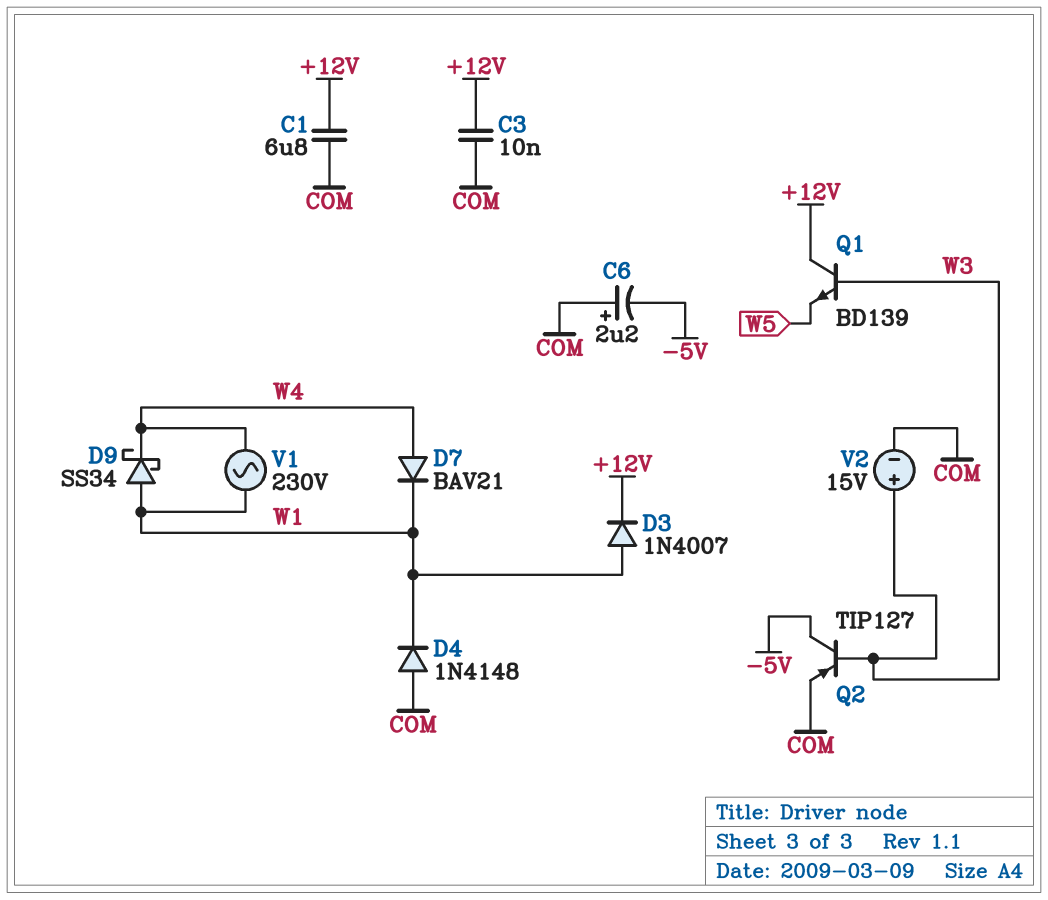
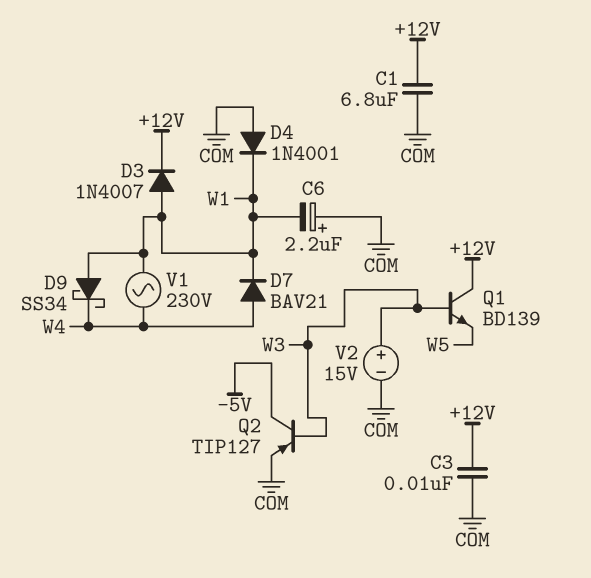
C6: 2.2uF (plus COM, minus -5V) -> 2.2uF (plus COM, minus W1)
D4: diode 1N4148 (A COM, K W1) -> diode 1N4001 (A COM, K W1)

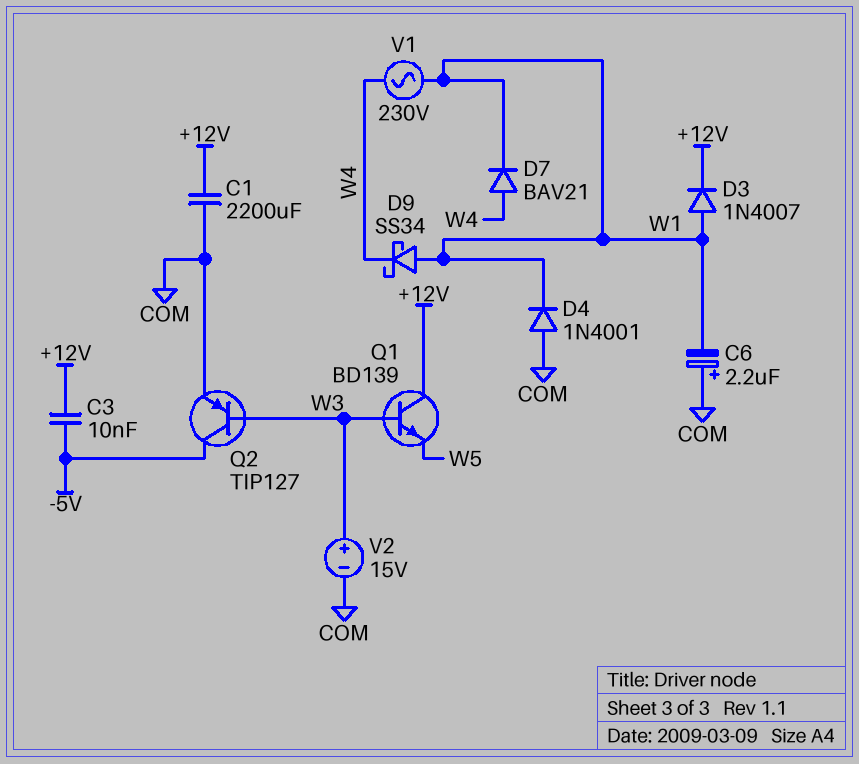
C1: 6.8uF (+12V, COM) -> 2200uF (+12V, COM)
C3: 10nF (+12V, COM) -> 10nF (+12V, -5V)

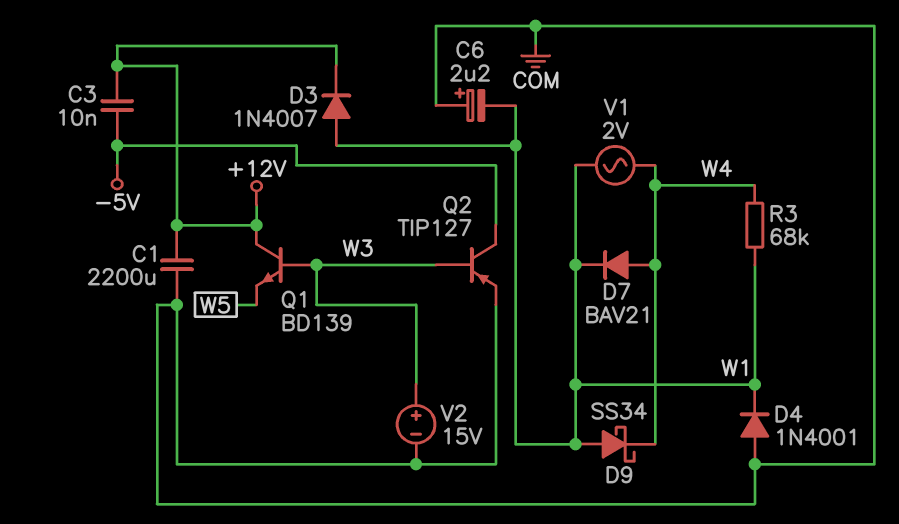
R3: none -> 68k (W1, W4)
V1: AC 230V (W1, W4) -> AC 2V (W1, W4)

